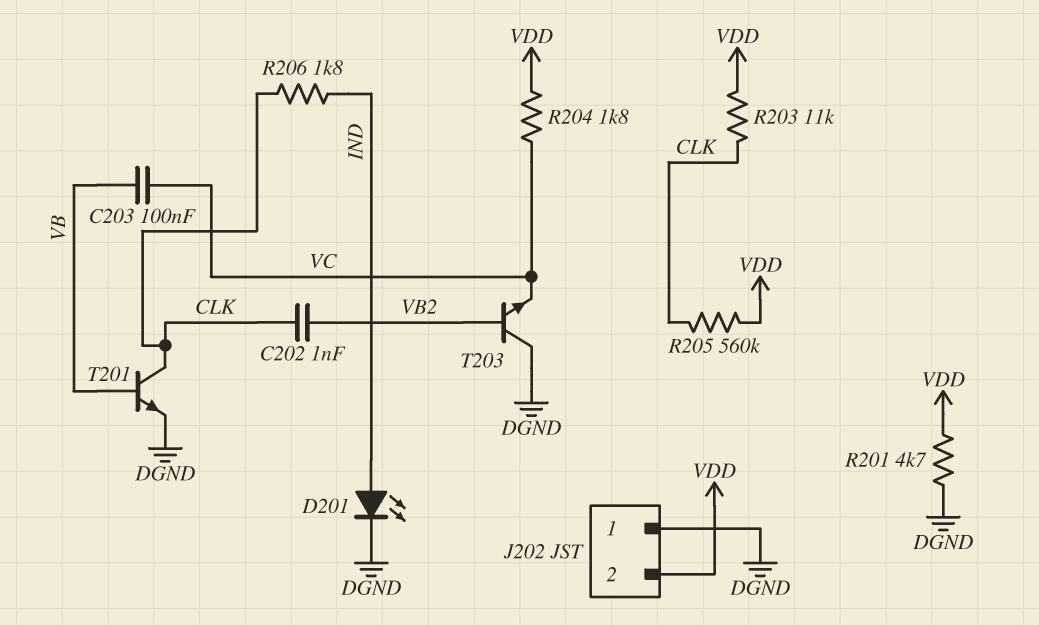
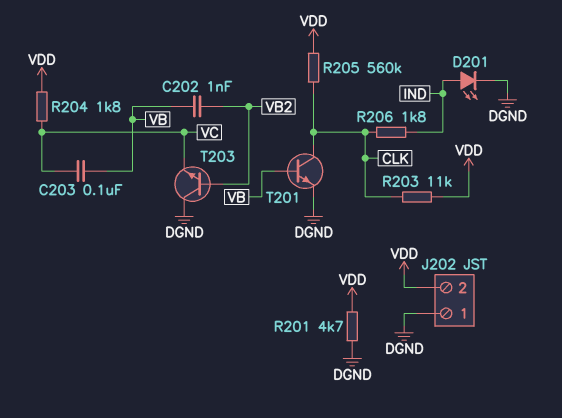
C202: 1nF (CLK, VB2) -> 1nF (VB, VB2)

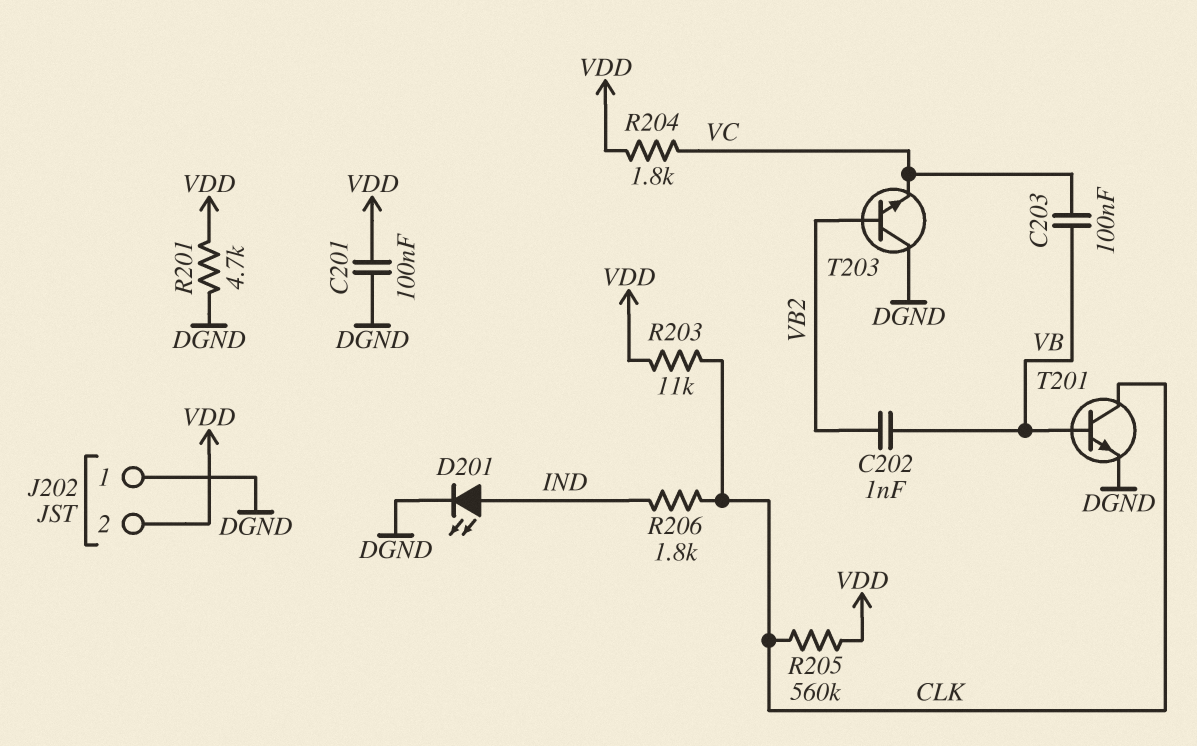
C201: none -> 100nF (DGND, VDD)

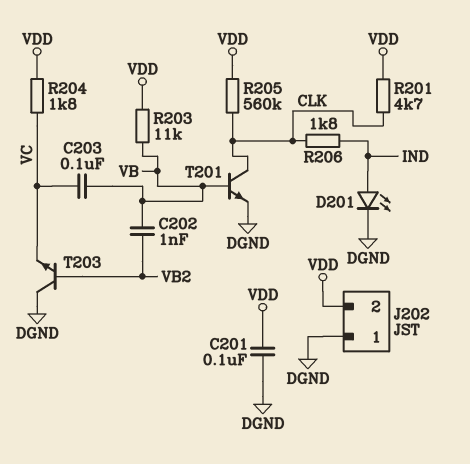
R201: 4.7k (DGND, VDD) -> 4.7k (CLK, VDD)
R203: 11k (CLK, VDD) -> 11k (VB, VDD)

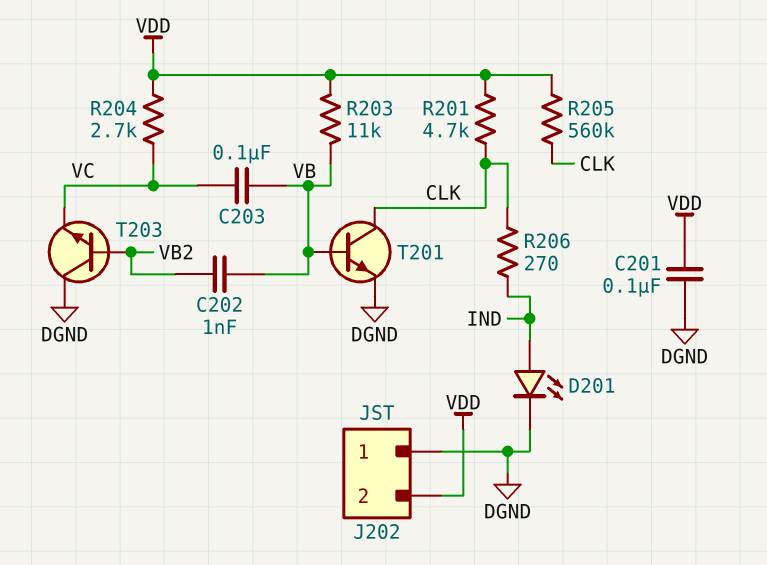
R204: 1.8k (VC, VDD) -> 2.7k (VC, VDD)
R206: 1.8k (CLK, IND) -> 270 (CLK, IND)

